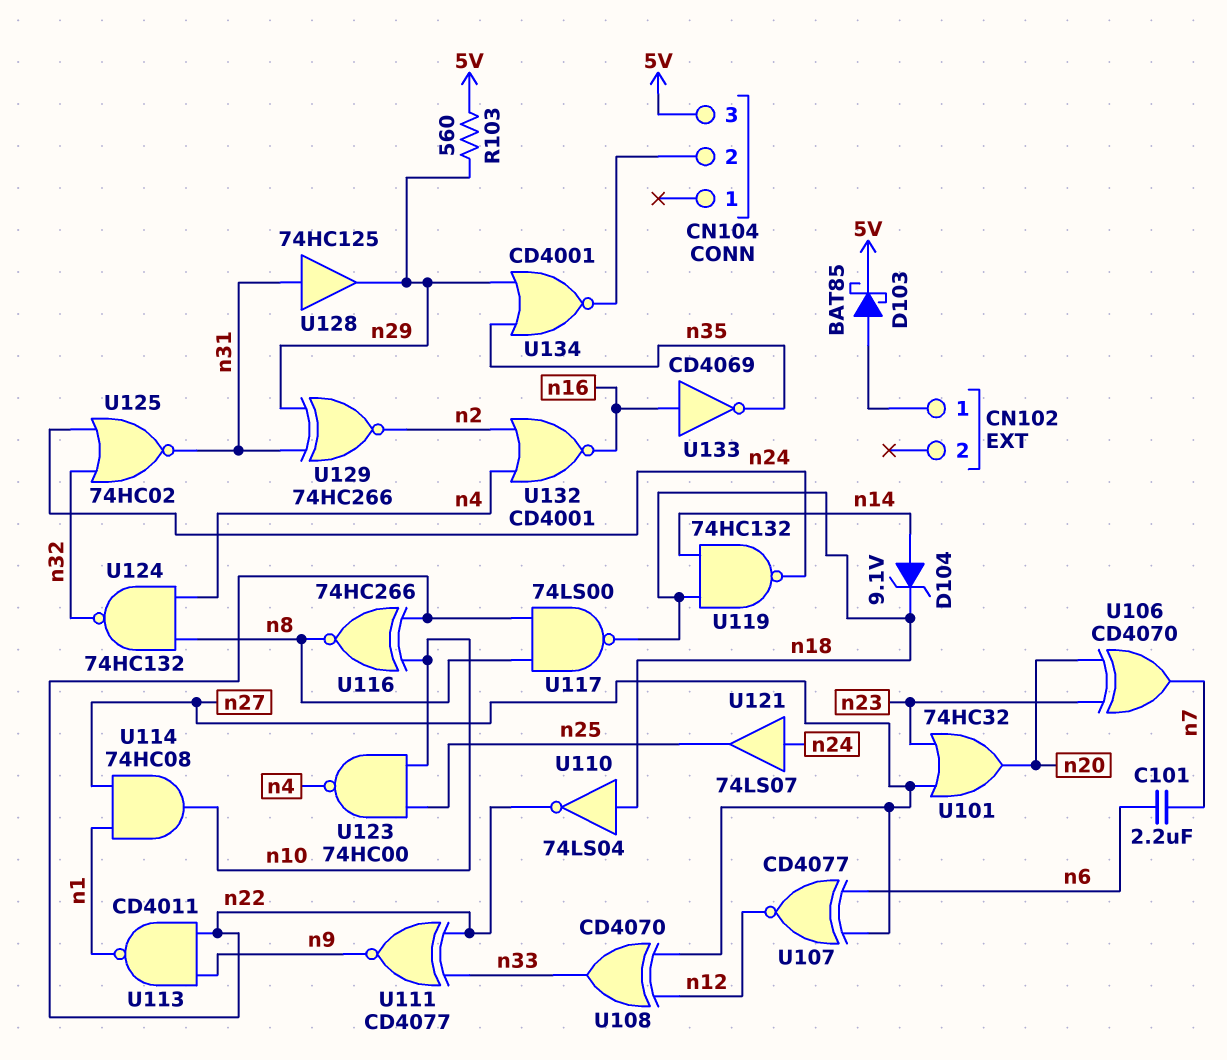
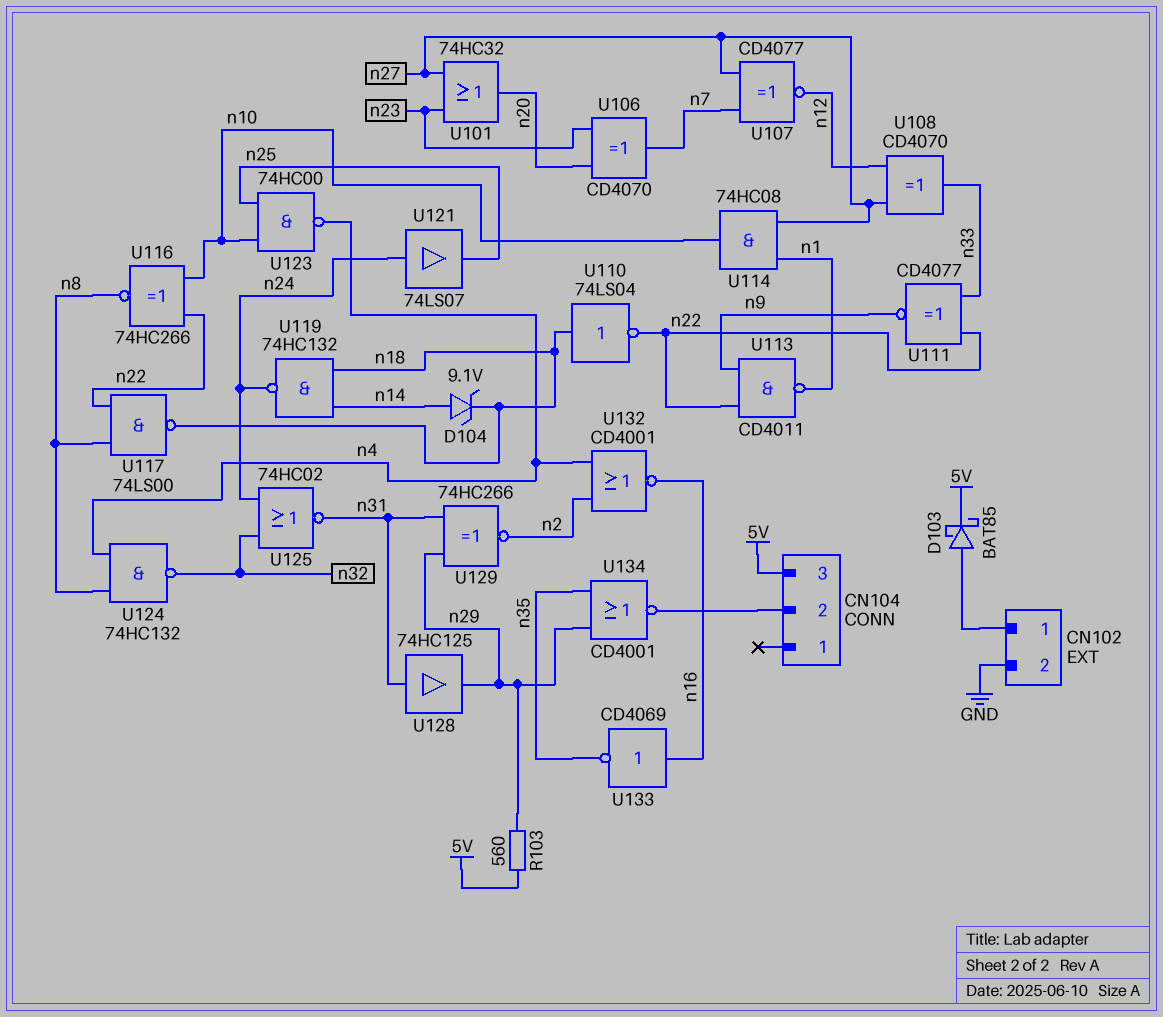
C101: 2.2uF (n6, n7) -> none
CN102 pin 2: none -> GND
U107: XNOR CD4077 (in n6, in n27, out n12) -> XNOR CD4077 (in n7, in n27, out n12)

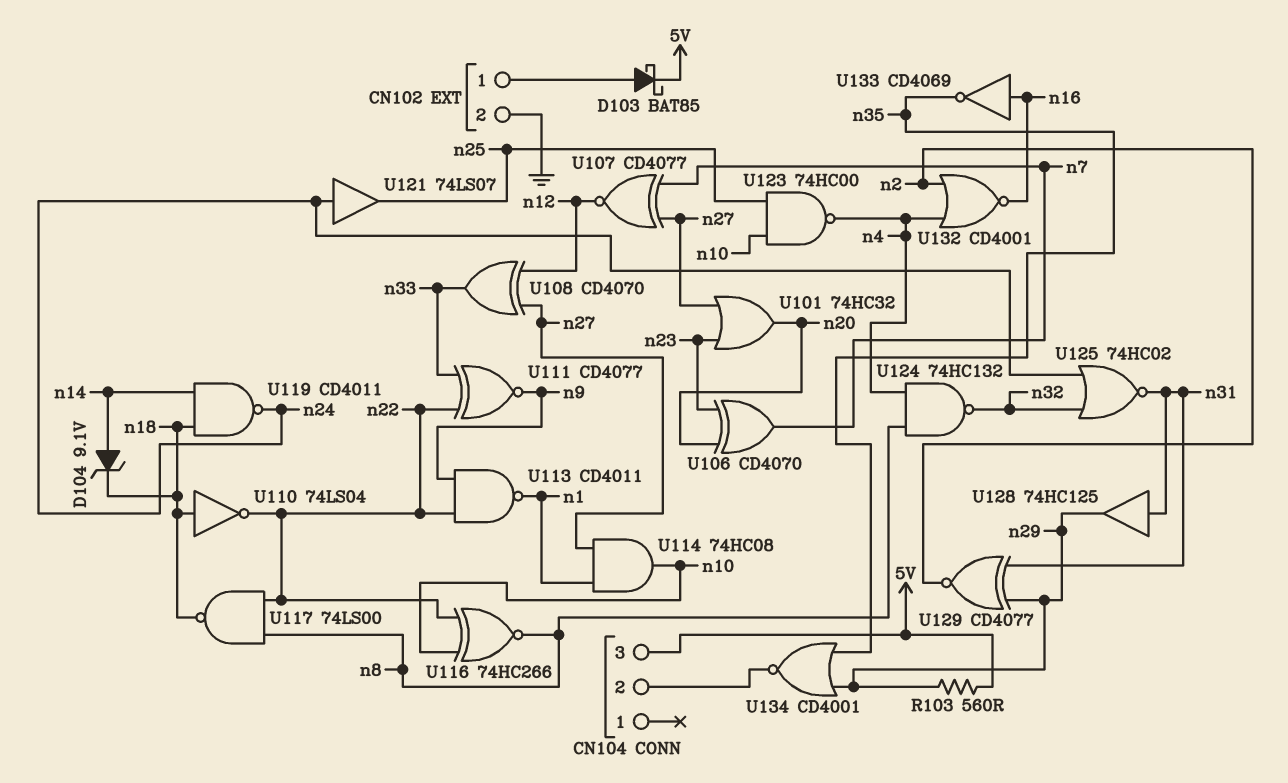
U119: NAND 74HC132 (in n14, in n18, out n24) -> NAND CD4011 (in n14, in n18, out n24)
U129: XNOR 74HC266 (in n29, in n31, out n2) -> XNOR CD4077 (in n29, in n31, out n2)

